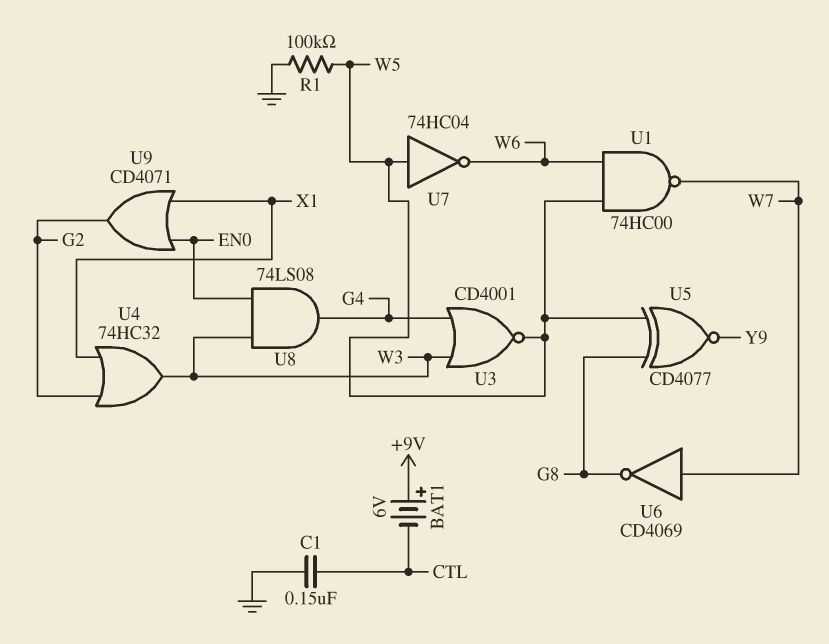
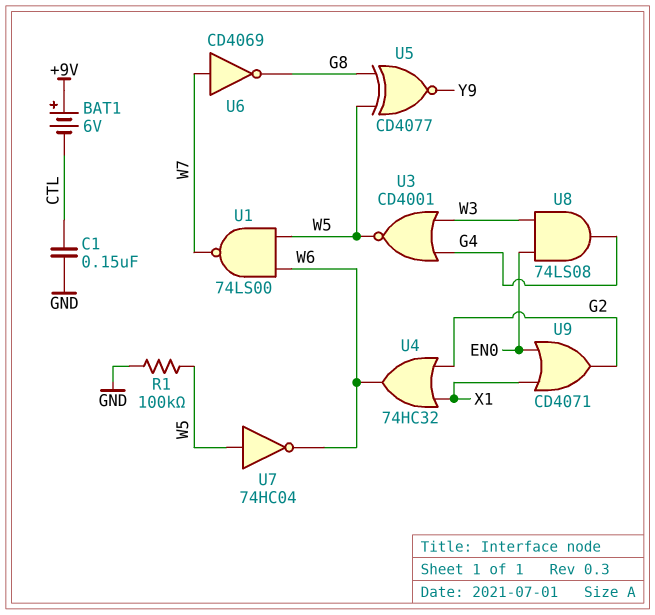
U1: NAND 74HC00 (in W5, in W6, out W7) -> NAND 74LS00 (in W5, in W6, out W7)
U4: OR 74HC32 (in G2, in X1, out W3) -> OR 74HC32 (in G2, in X1, out W6)

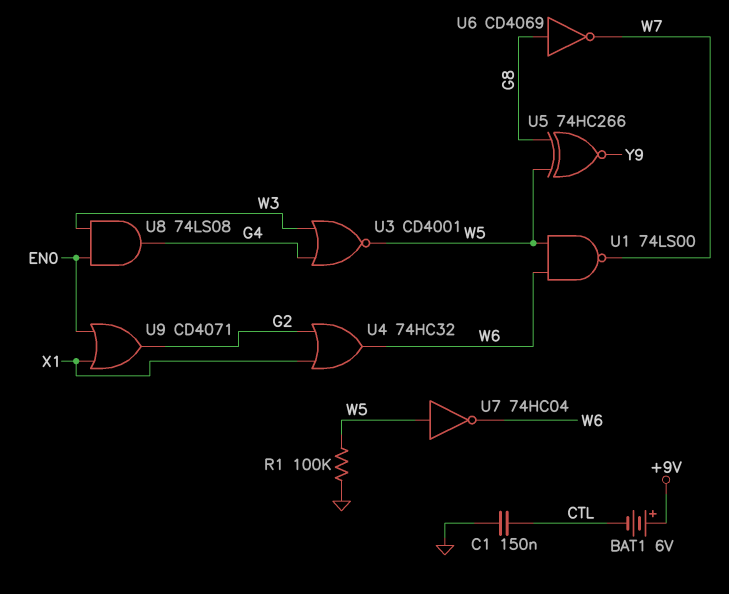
U5: XNOR CD4077 (in G8, in W5, out Y9) -> XNOR 74HC266 (in G8, in W5, out Y9)
U6: NOT CD4069 (in W7, out G8) -> NOT CD4069 (in G8, out W7)

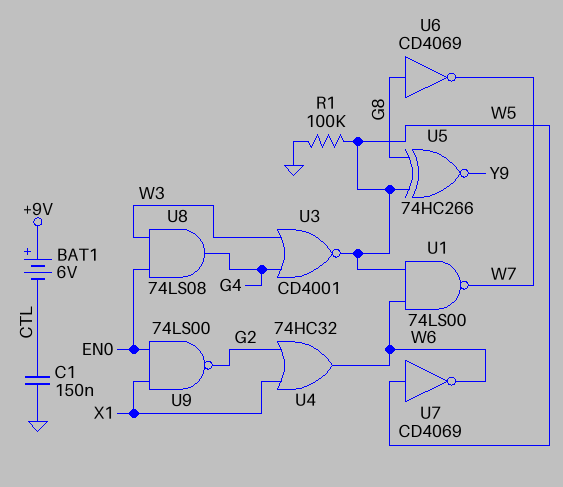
U7: NOT 74HC04 (in W5, out W6) -> NOT CD4069 (in W5, out W6)
U9: OR CD4071 (in EN0, in X1, out G2) -> NAND 74LS00 (in EN0, in X1, out G2)

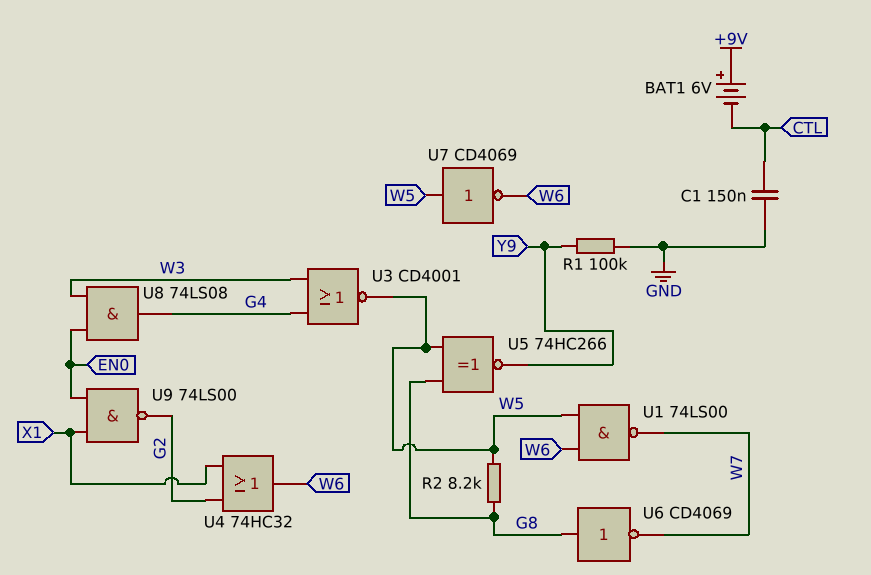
R1: 100k (GND, W5) -> 100k (GND, Y9)
R2: none -> 8.2k (G8, W5)

